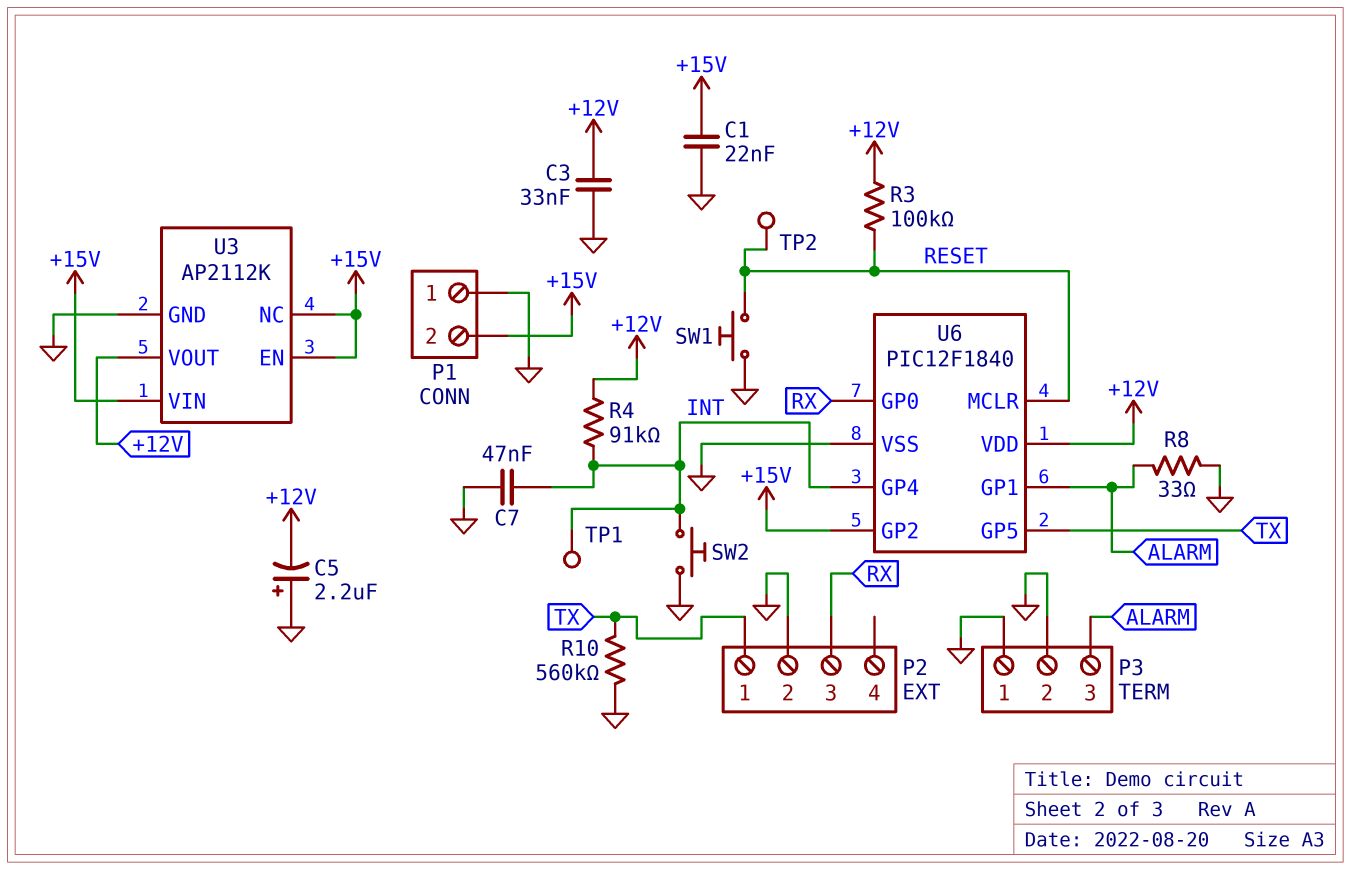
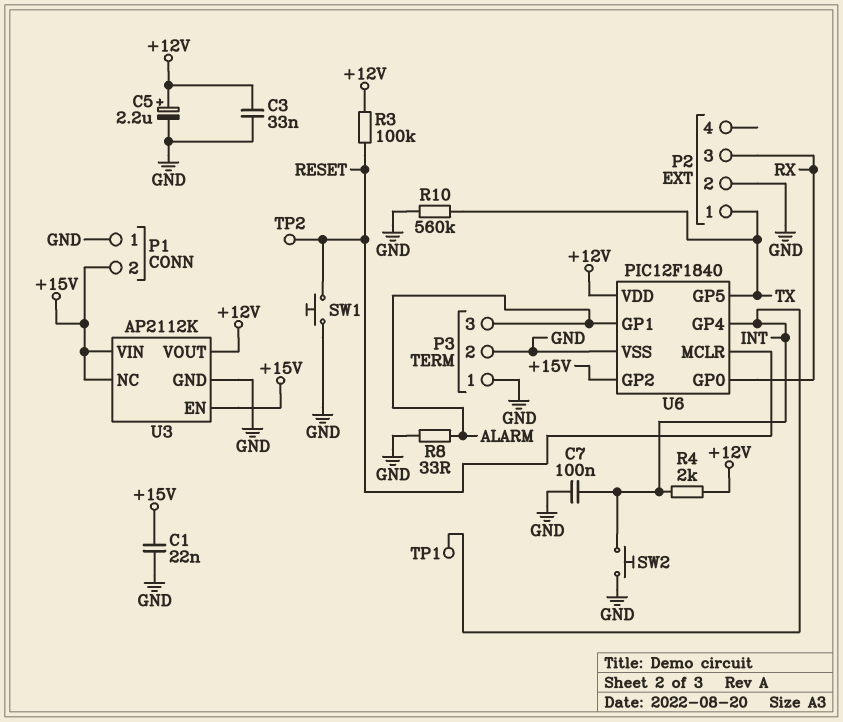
C5: 2.2uF (plus GND, minus +12V) -> 2.2uF (plus +12V, minus GND)
C7: 47nF (GND, INT) -> 100nF (GND, INT)
R4: 91k (+12V, INT) -> 2k (+12V, INT)

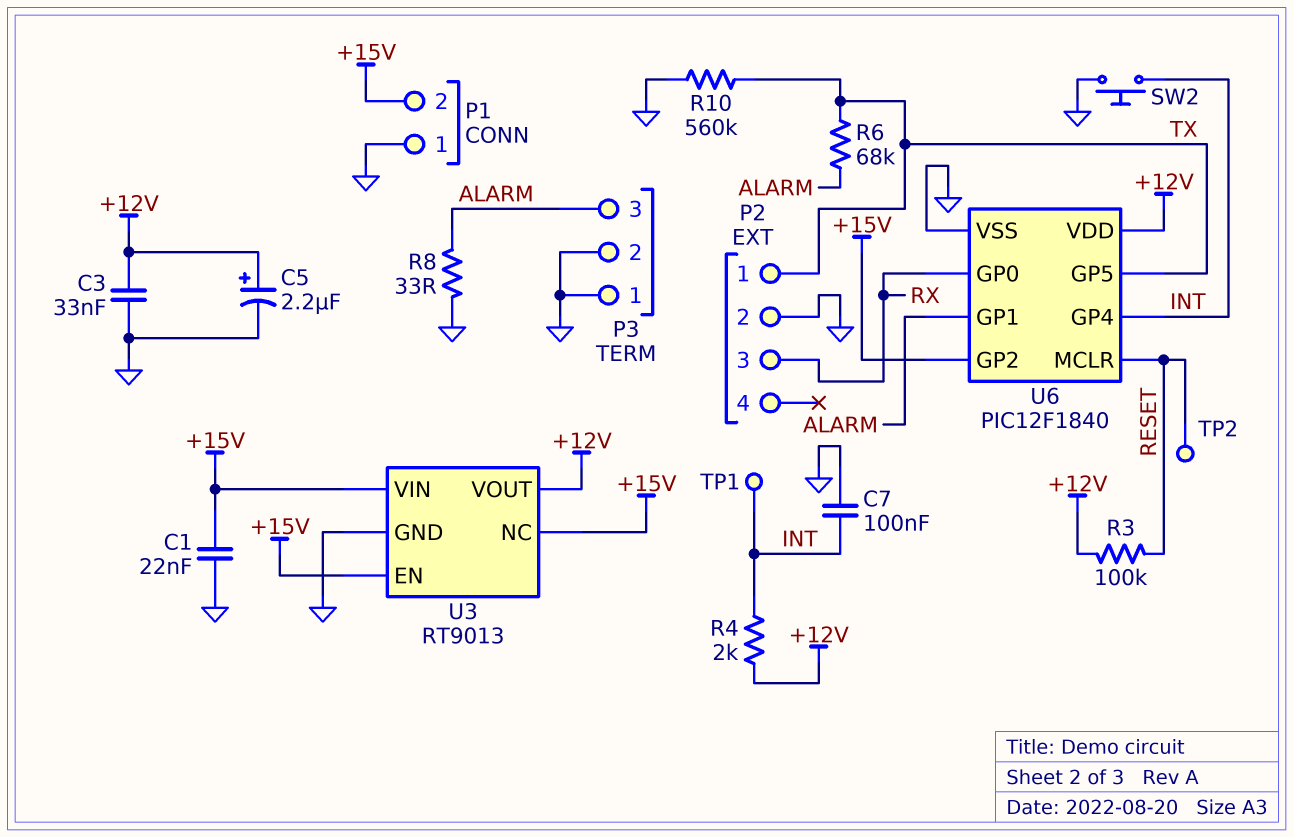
R6: none -> 68k (ALARM, TX)
SW1: button (GND, RESET) -> none
U3: AP2112K -> RT9013

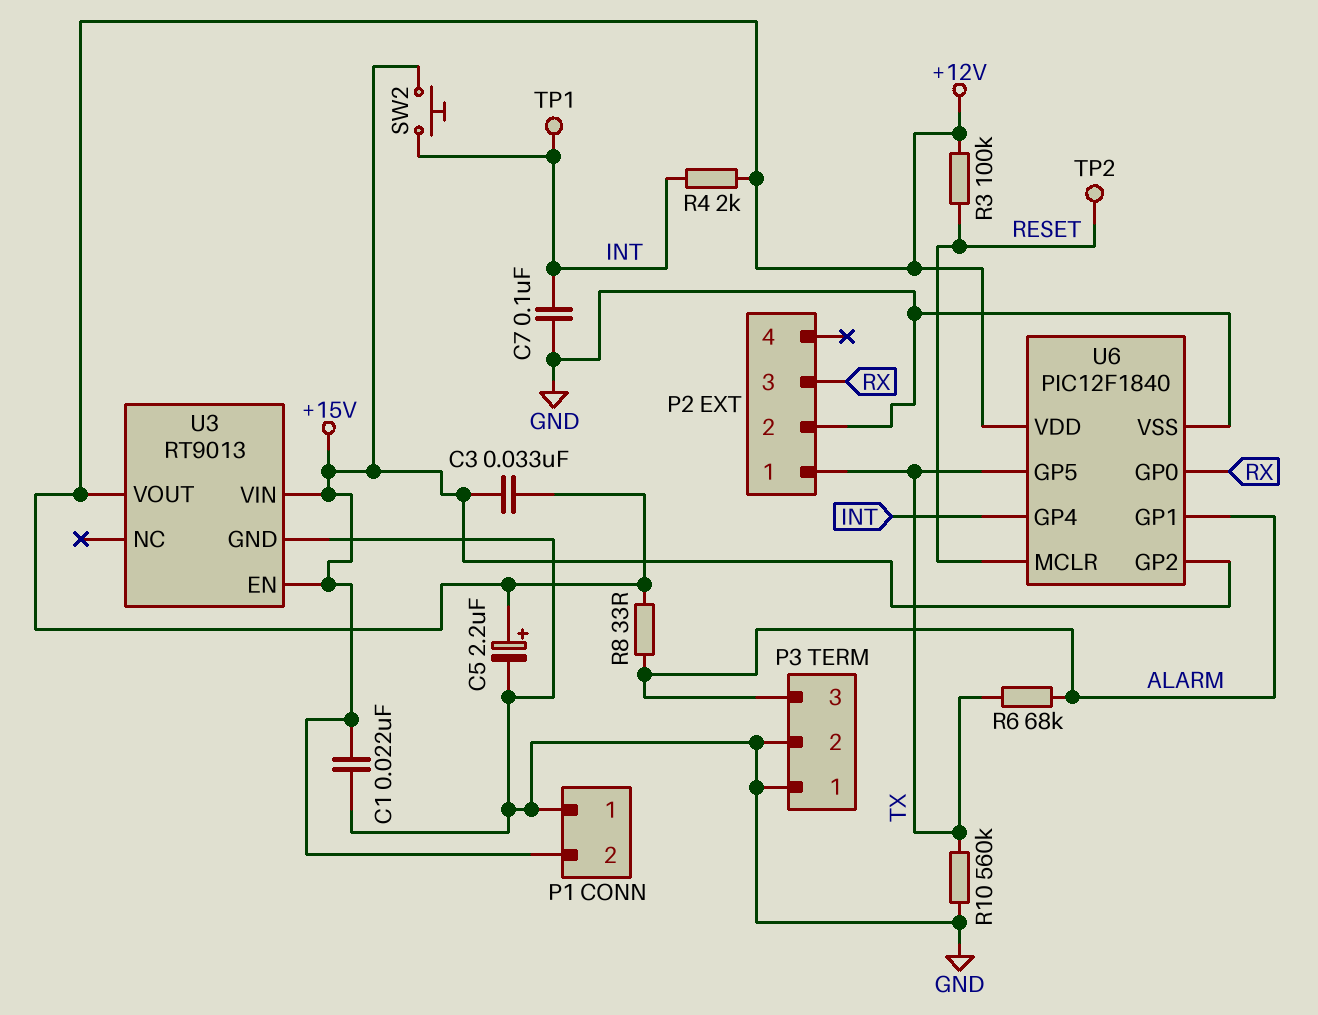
C3: 33nF (+12V, GND) -> 33nF (+12V, +15V)
R8: 33 (ALARM, GND) -> 33 (+12V, ALARM)
SW2: button (GND, INT) -> button (+15V, INT)
U3 pin NC: +15V -> none

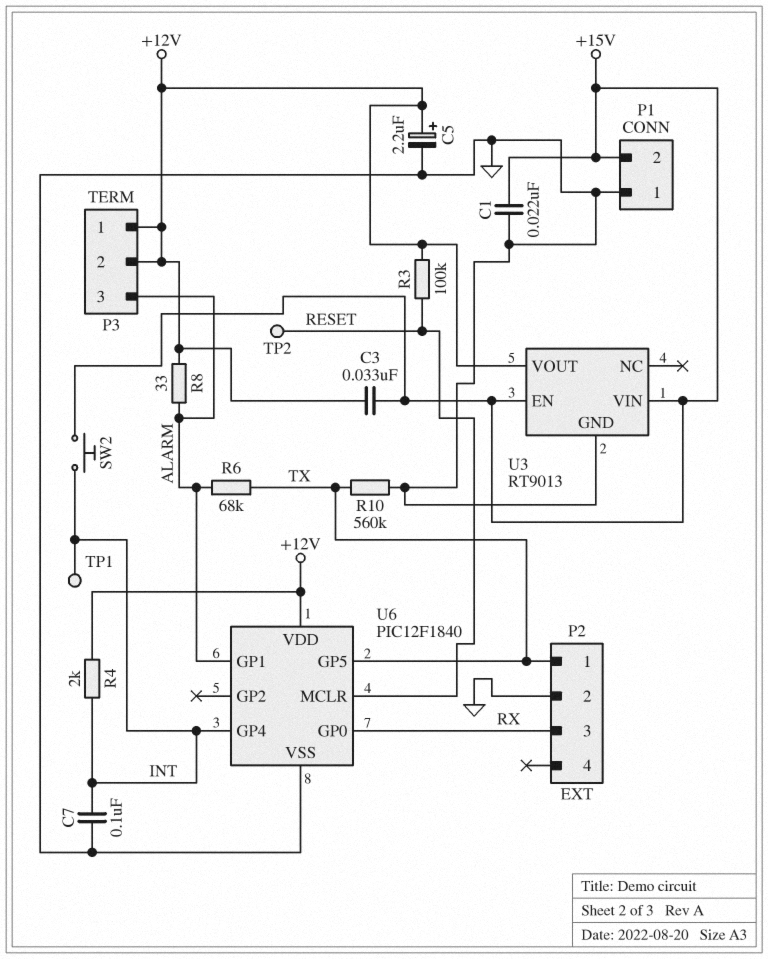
P3 pin 1: GND -> +12V
P3 pin 2: GND -> +12V
U6 pin GP2: +15V -> none

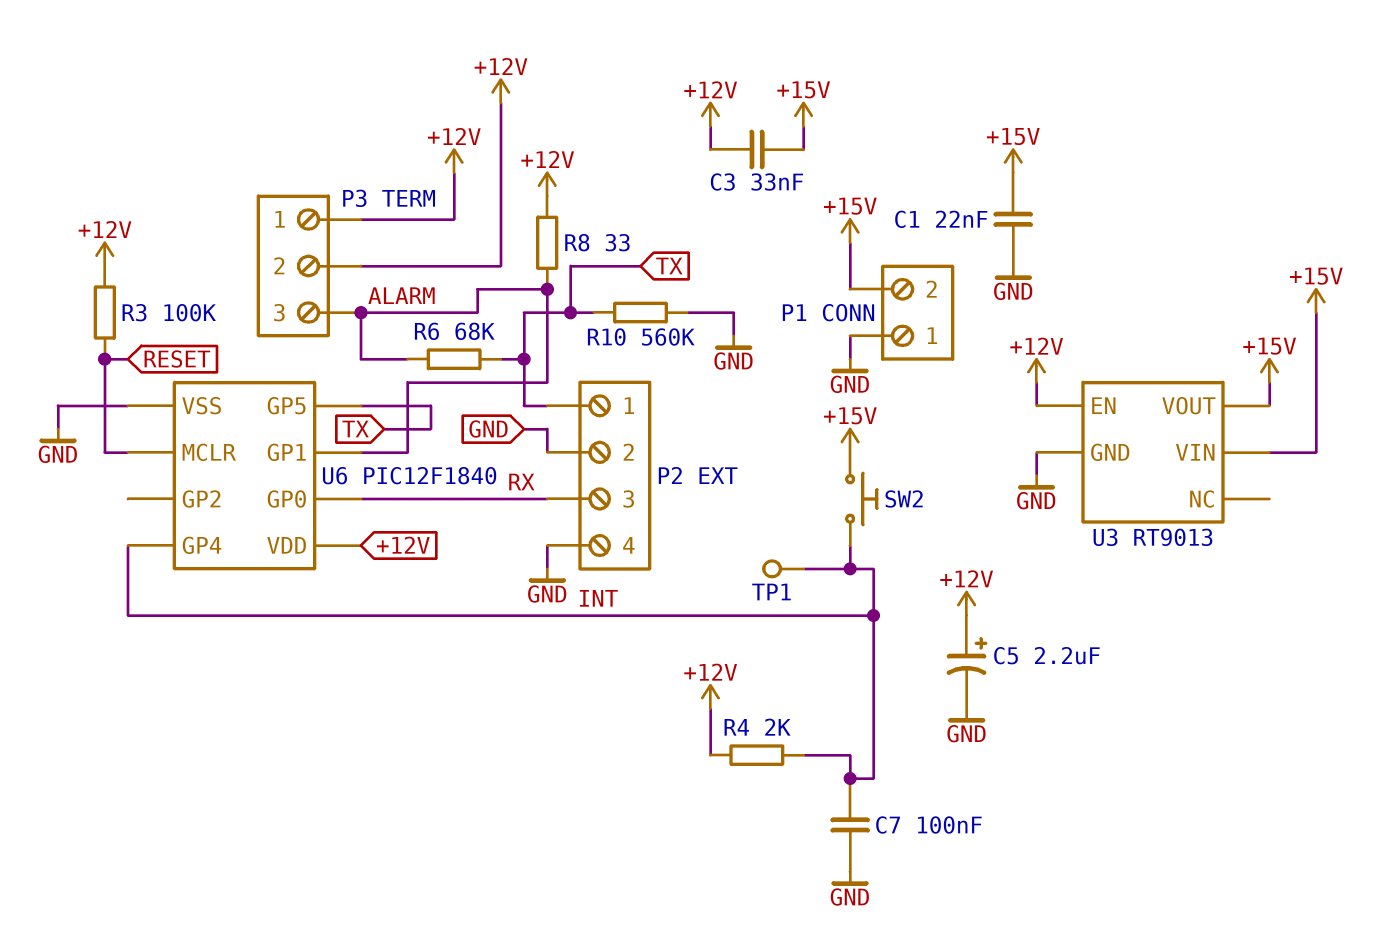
P2 pin 4: none -> GND
TP2: test point (RESET) -> none
U3 pin EN: +15V -> +12V
U3 pin VOUT: +12V -> +15V

